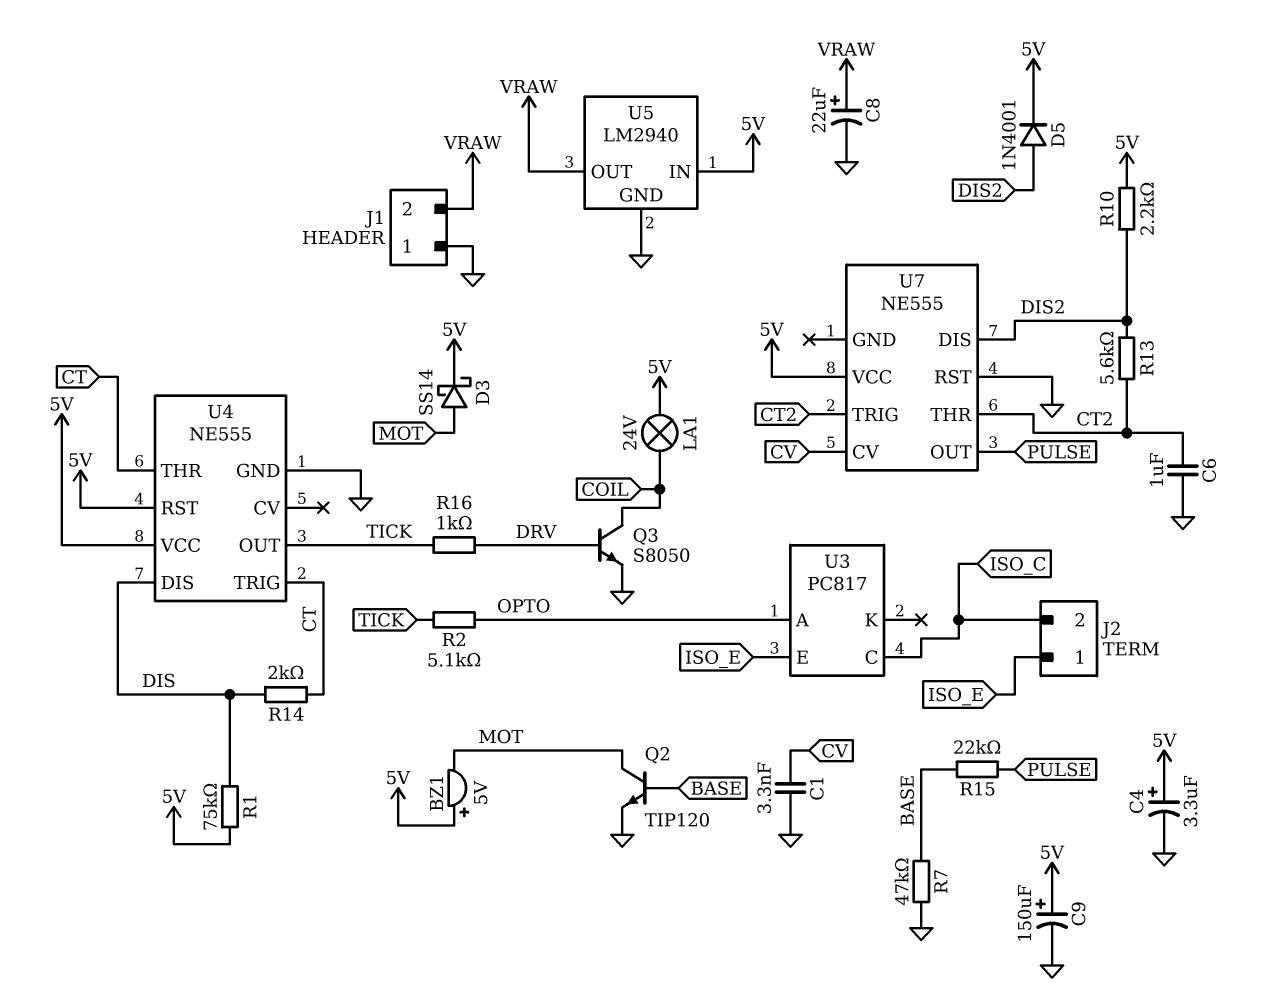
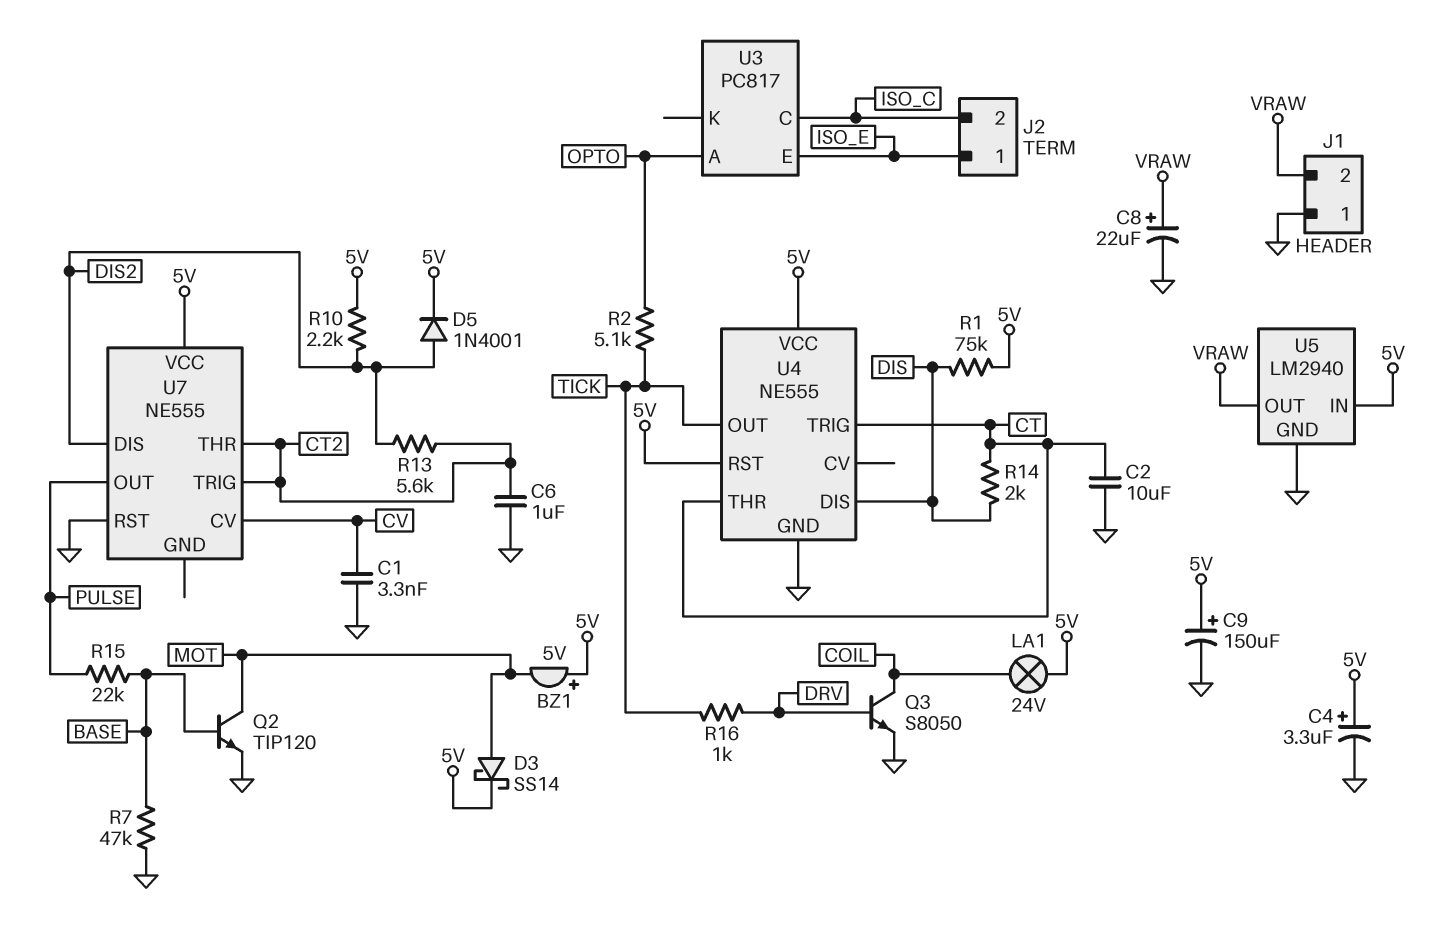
C2: none -> 10uF (CT, GND)

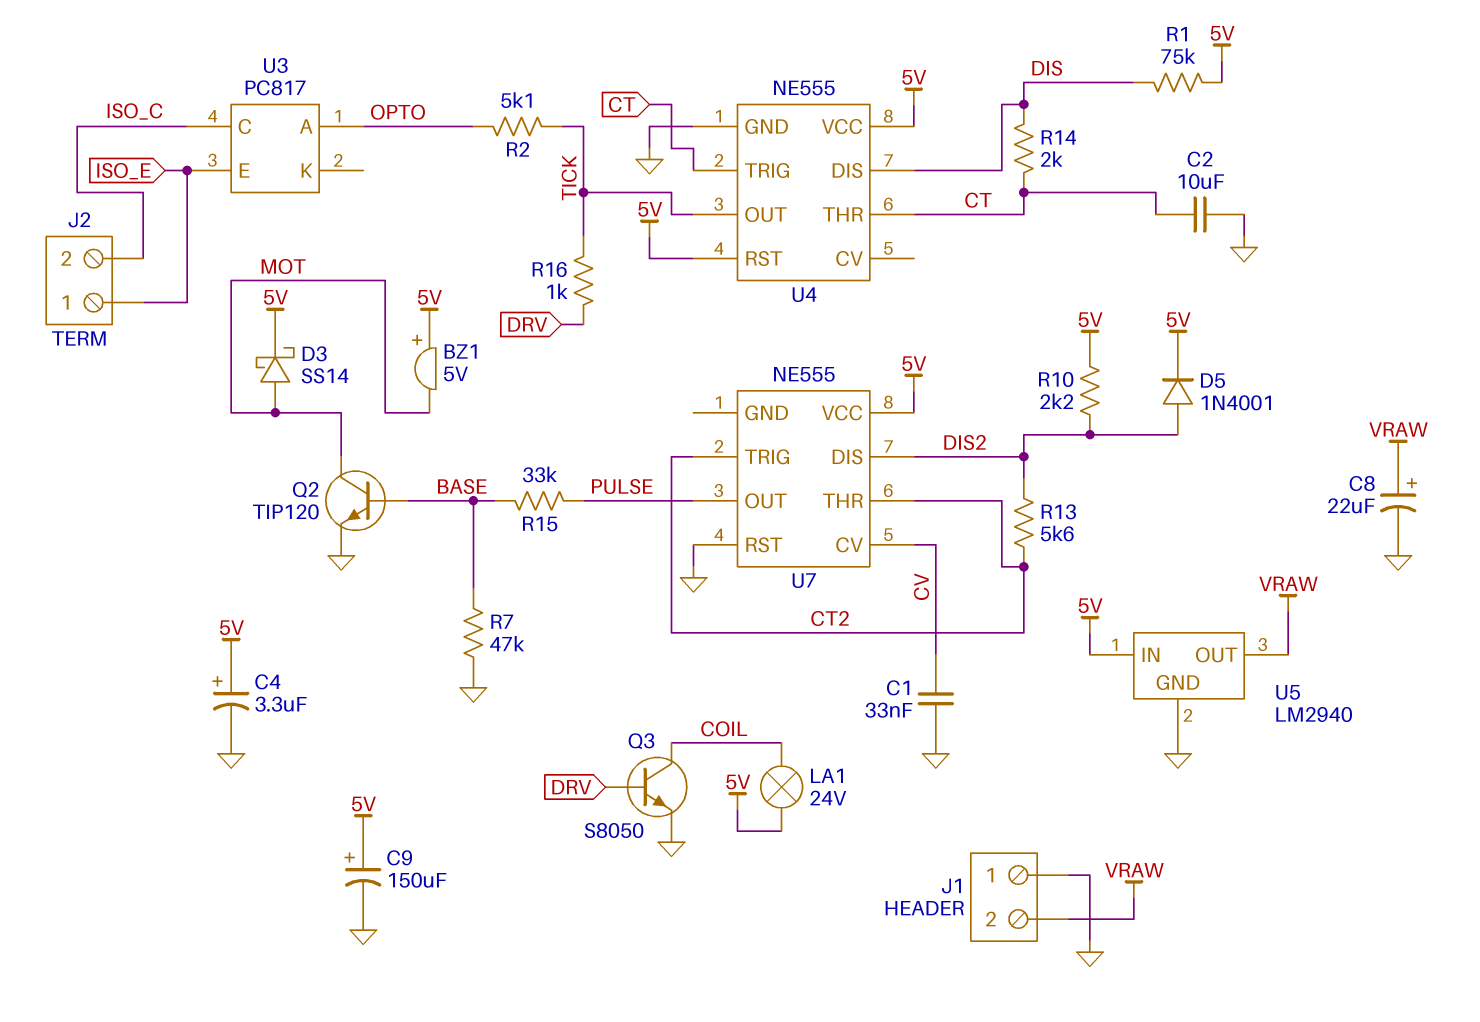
C1: 3.3nF (CV, GND) -> 33nF (CV, GND)
C6: 1uF (CT2, GND) -> none
R15: 22k (BASE, PULSE) -> 33k (BASE, PULSE)

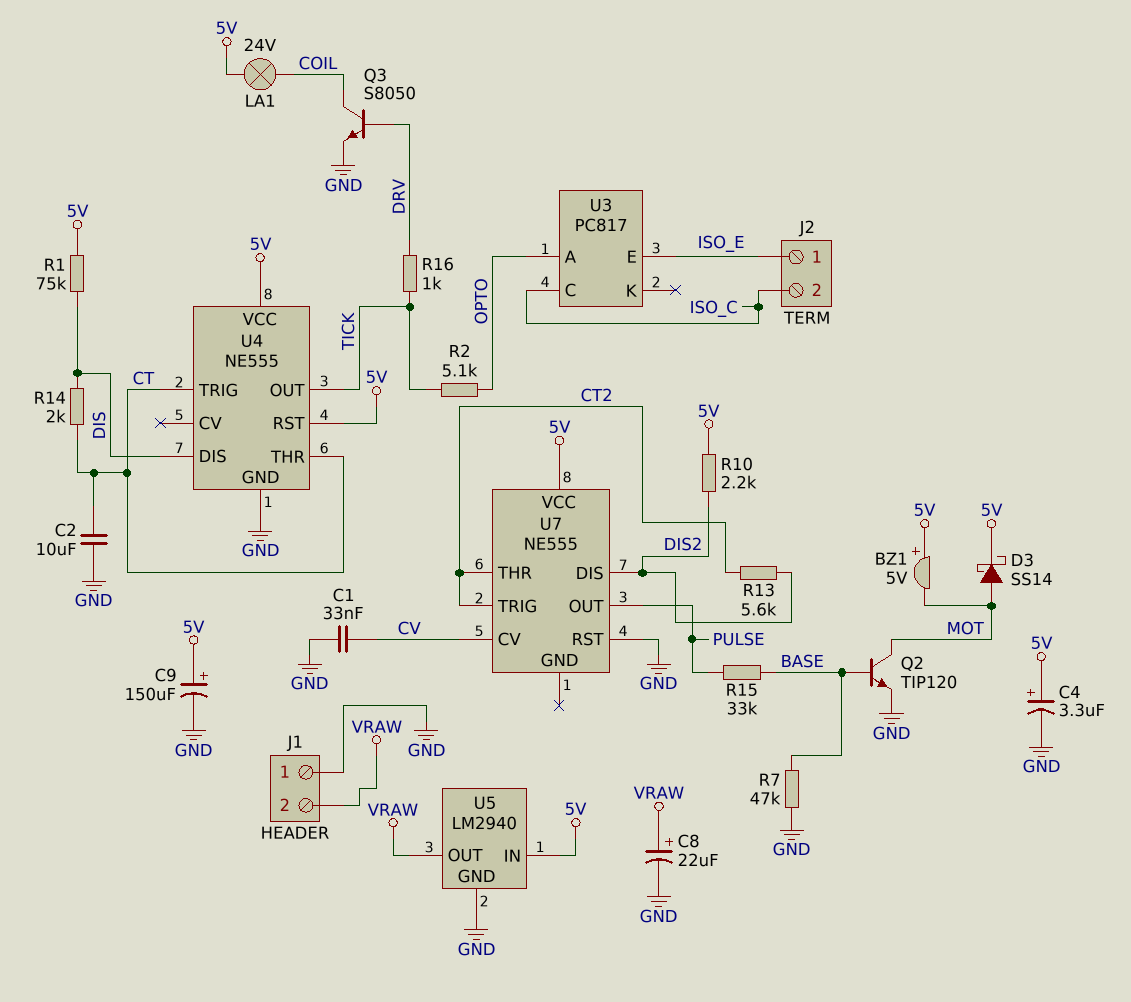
D5: diode 1N4001 (A DIS2, K 5V) -> none

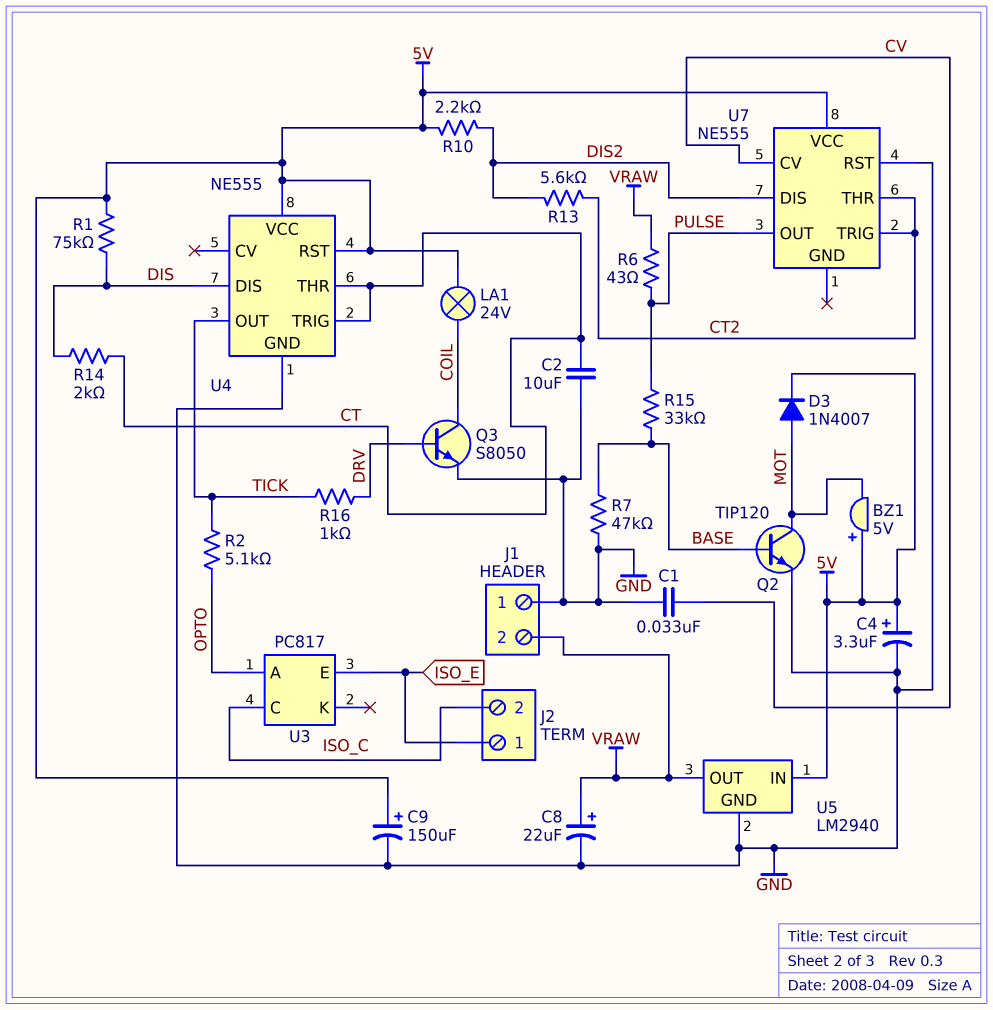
D3: schottky SS14 (A MOT, K 5V) -> diode 1N4007 (A MOT, K 5V)
R6: none -> 43 (PULSE, VRAW)

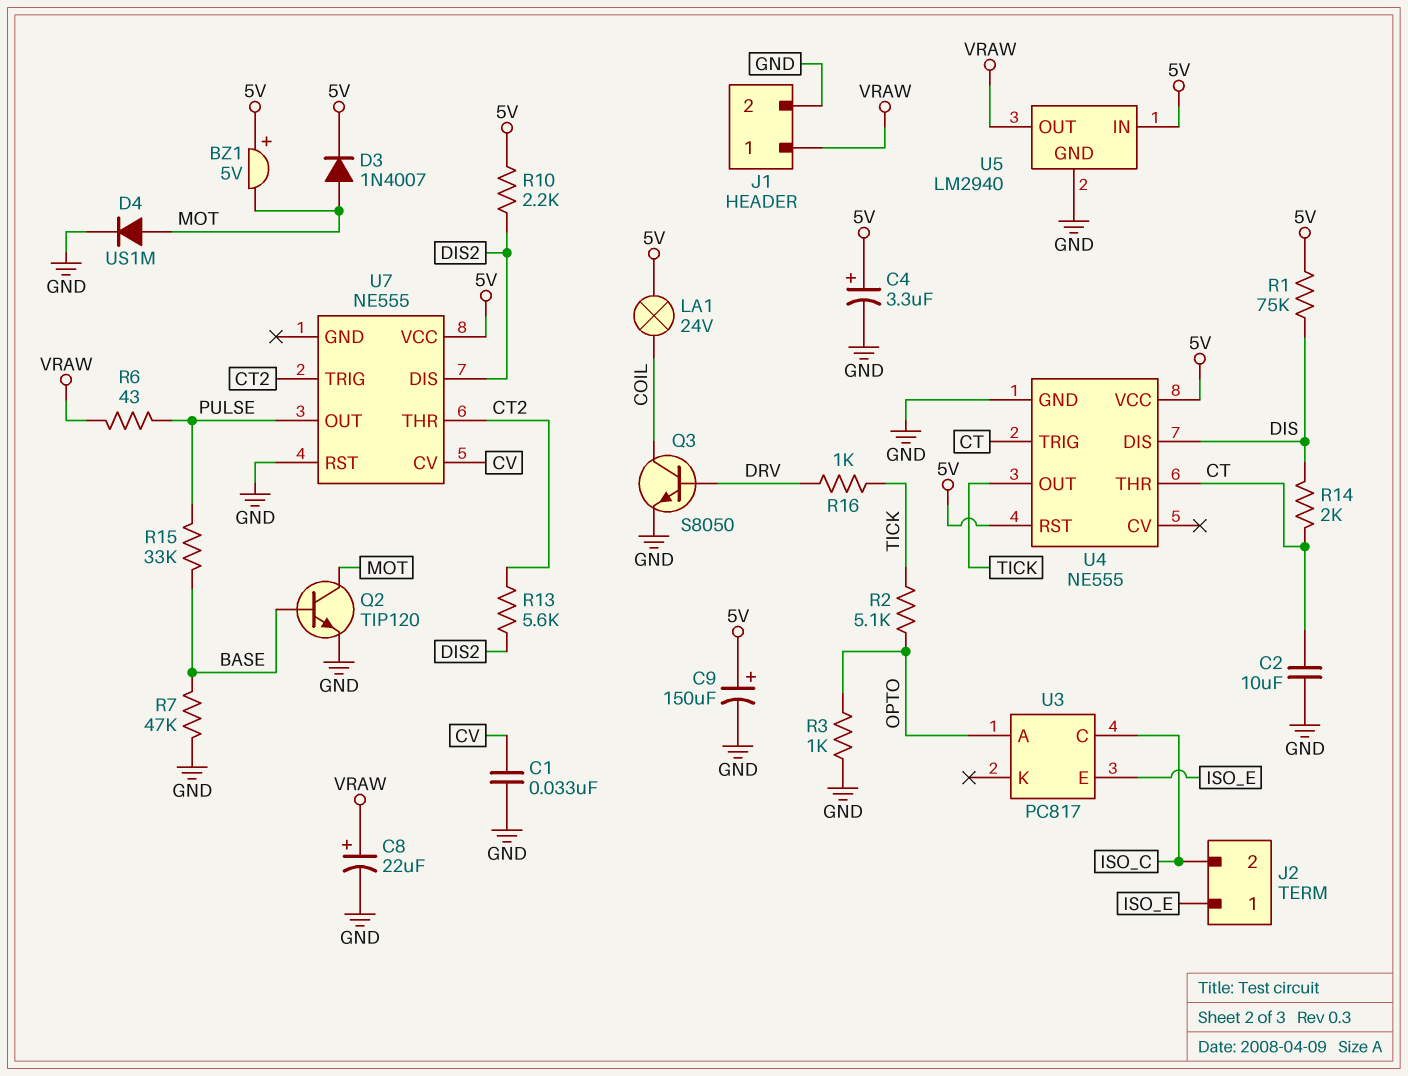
D4: none -> diode US1M (A MOT, K GND)
J1 pin 1: GND -> VRAW
J1 pin 2: VRAW -> GND
R3: none -> 1k (GND, OPTO)

